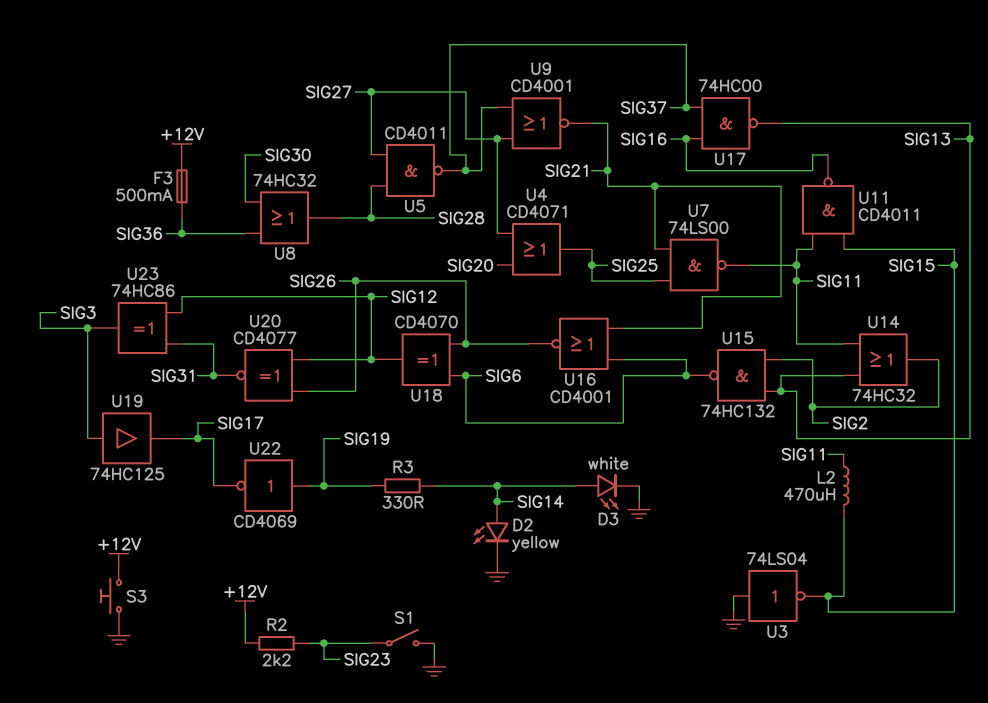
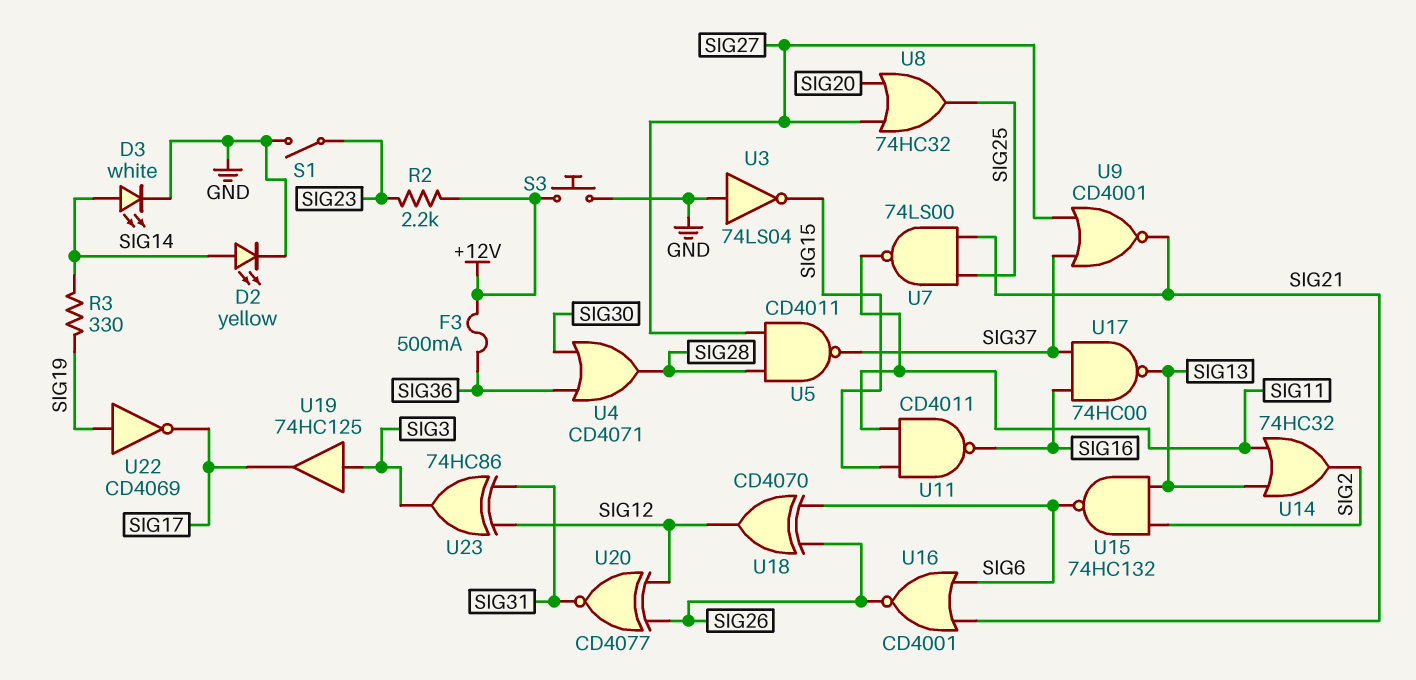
L2: 470uH (SIG11, SIG15) -> none
U4: OR CD4071 (in SIG20, in SIG27, out SIG25) -> OR CD4071 (in SIG30, in SIG36, out SIG28)
U8: OR 74HC32 (in SIG30, in SIG36, out SIG28) -> OR 74HC32 (in SIG20, in SIG27, out SIG25)

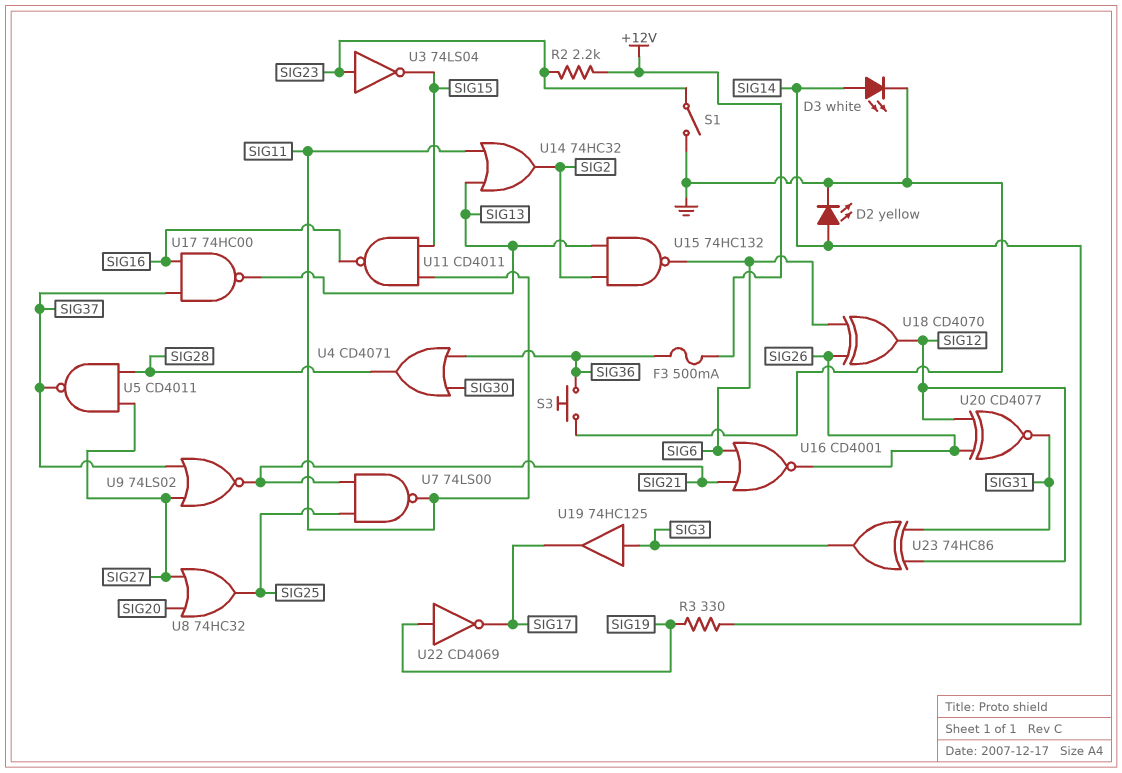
S3: button (+12V, GND) -> button (GND, SIG36)
U3: NOT 74LS04 (in GND, out SIG15) -> NOT 74LS04 (in SIG23, out SIG15)
U9: NOR CD4001 (in SIG27, in SIG37, out SIG21) -> NOR 74LS02 (in SIG27, in SIG37, out SIG21)

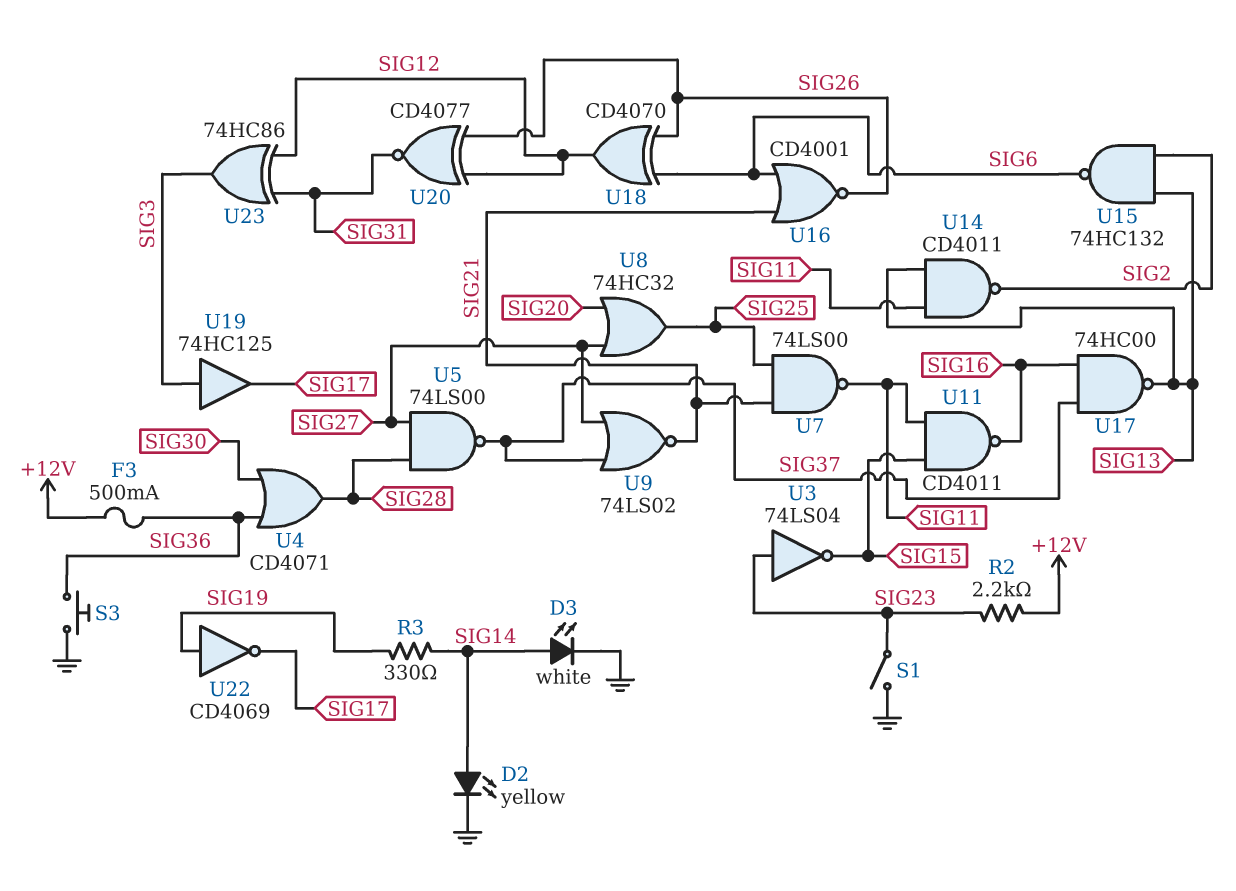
U5: NAND CD4011 (in SIG27, in SIG28, out SIG37) -> NAND 74LS00 (in SIG27, in SIG28, out SIG37)
U14: OR 74HC32 (in SIG11, in SIG13, out SIG2) -> NAND CD4011 (in SIG11, in SIG13, out SIG2)

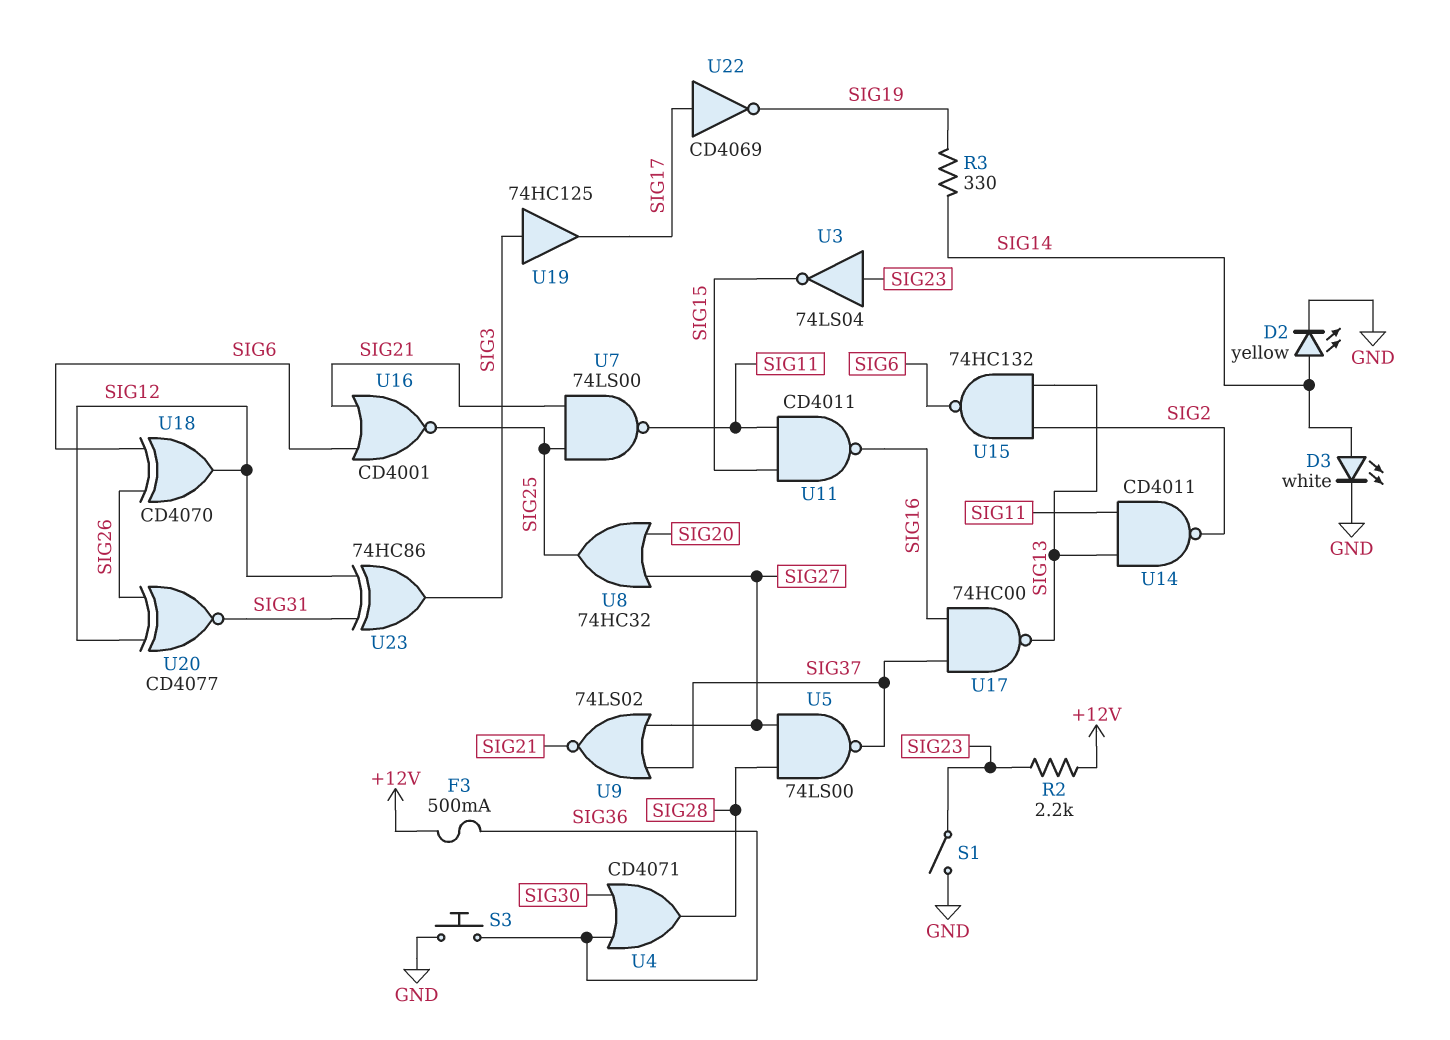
U16: NOR CD4001 (in SIG6, in SIG21, out SIG26) -> NOR CD4001 (in SIG6, in SIG21, out SIG25)
U22: NOT CD4069 (in SIG19, out SIG17) -> NOT CD4069 (in SIG17, out SIG19)

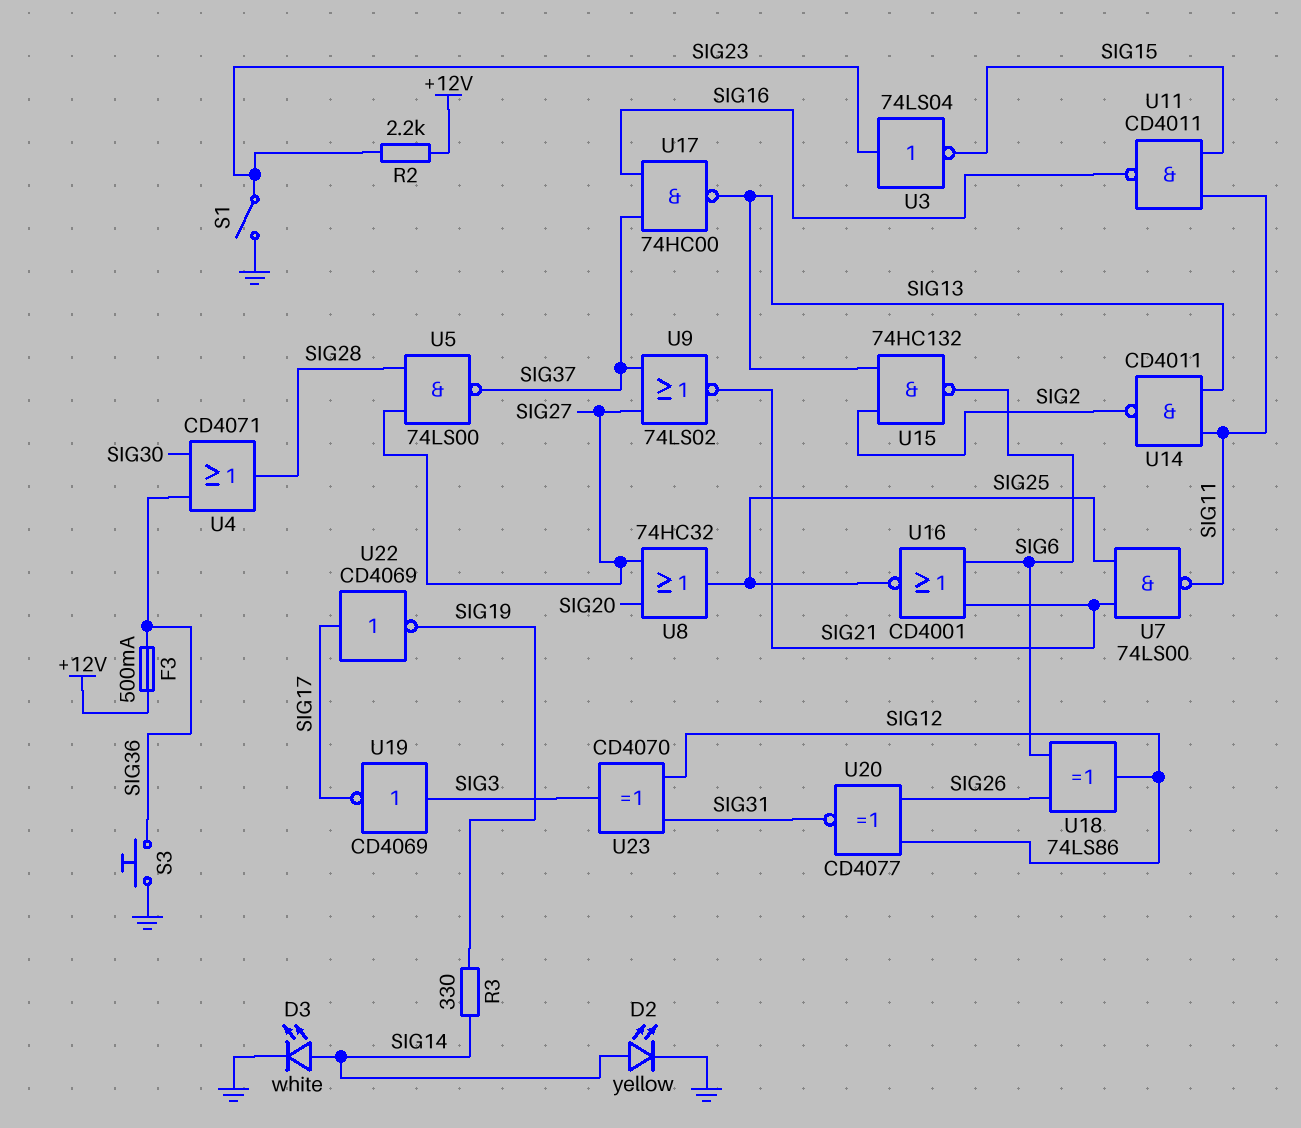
U18: XOR CD4070 (in SIG6, in SIG26, out SIG12) -> XOR 74LS86 (in SIG6, in SIG26, out SIG12)
U19: buffer 74HC125 (in SIG3, out SIG17) -> NOT CD4069 (in SIG3, out SIG17)
U23: XOR 74HC86 (in SIG12, in SIG31, out SIG3) -> XOR CD4070 (in SIG12, in SIG31, out SIG3)

